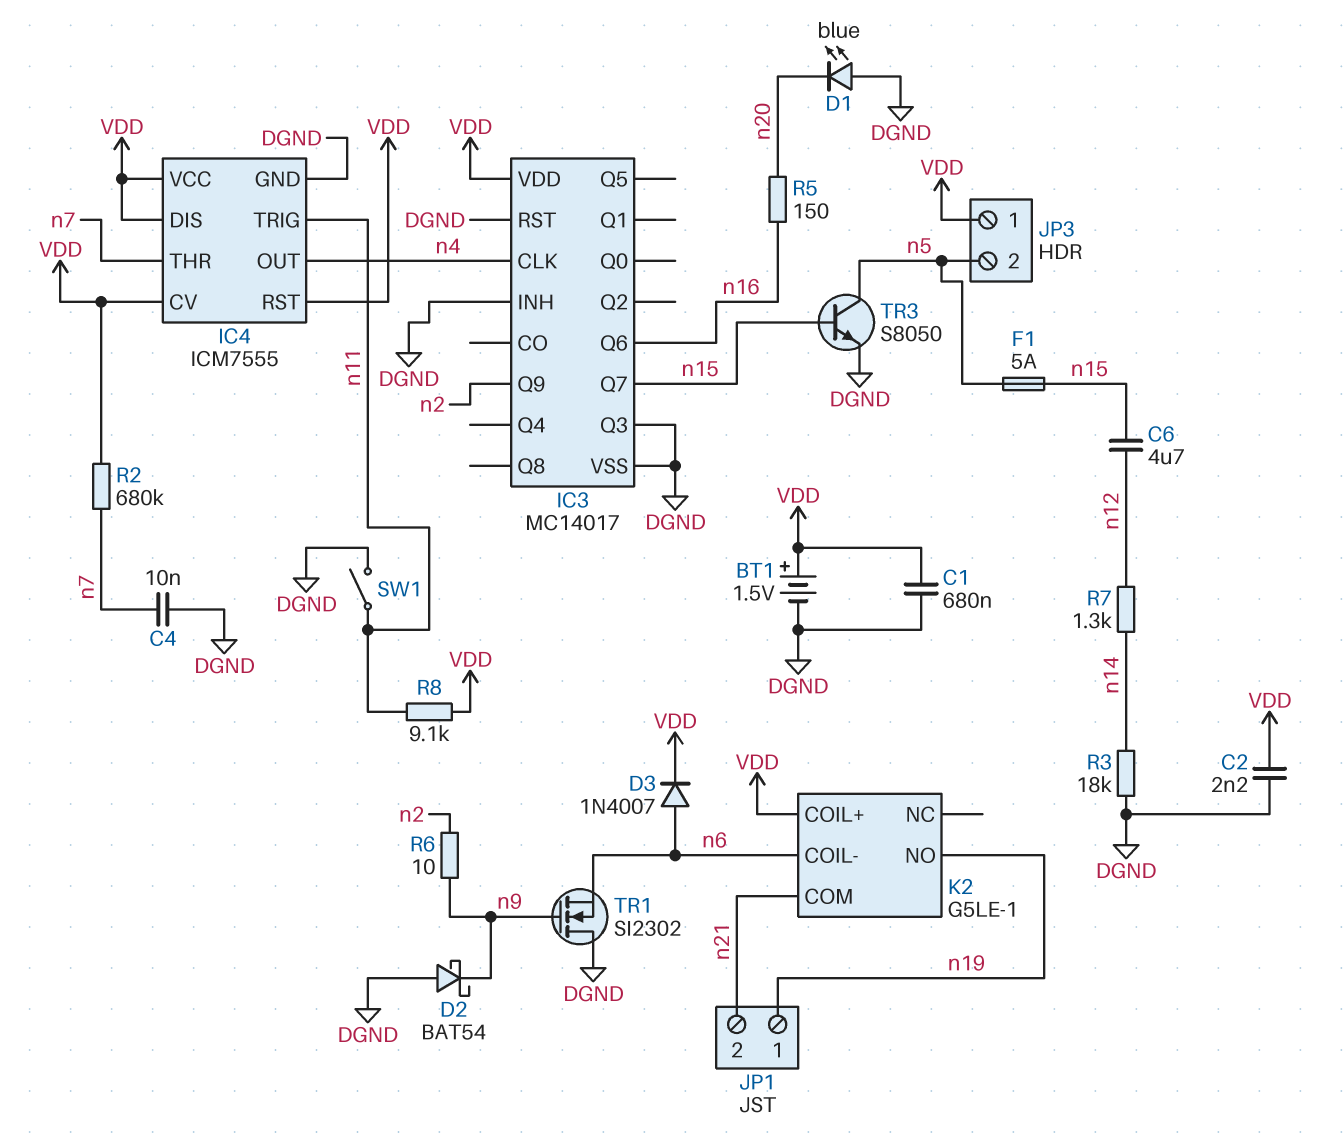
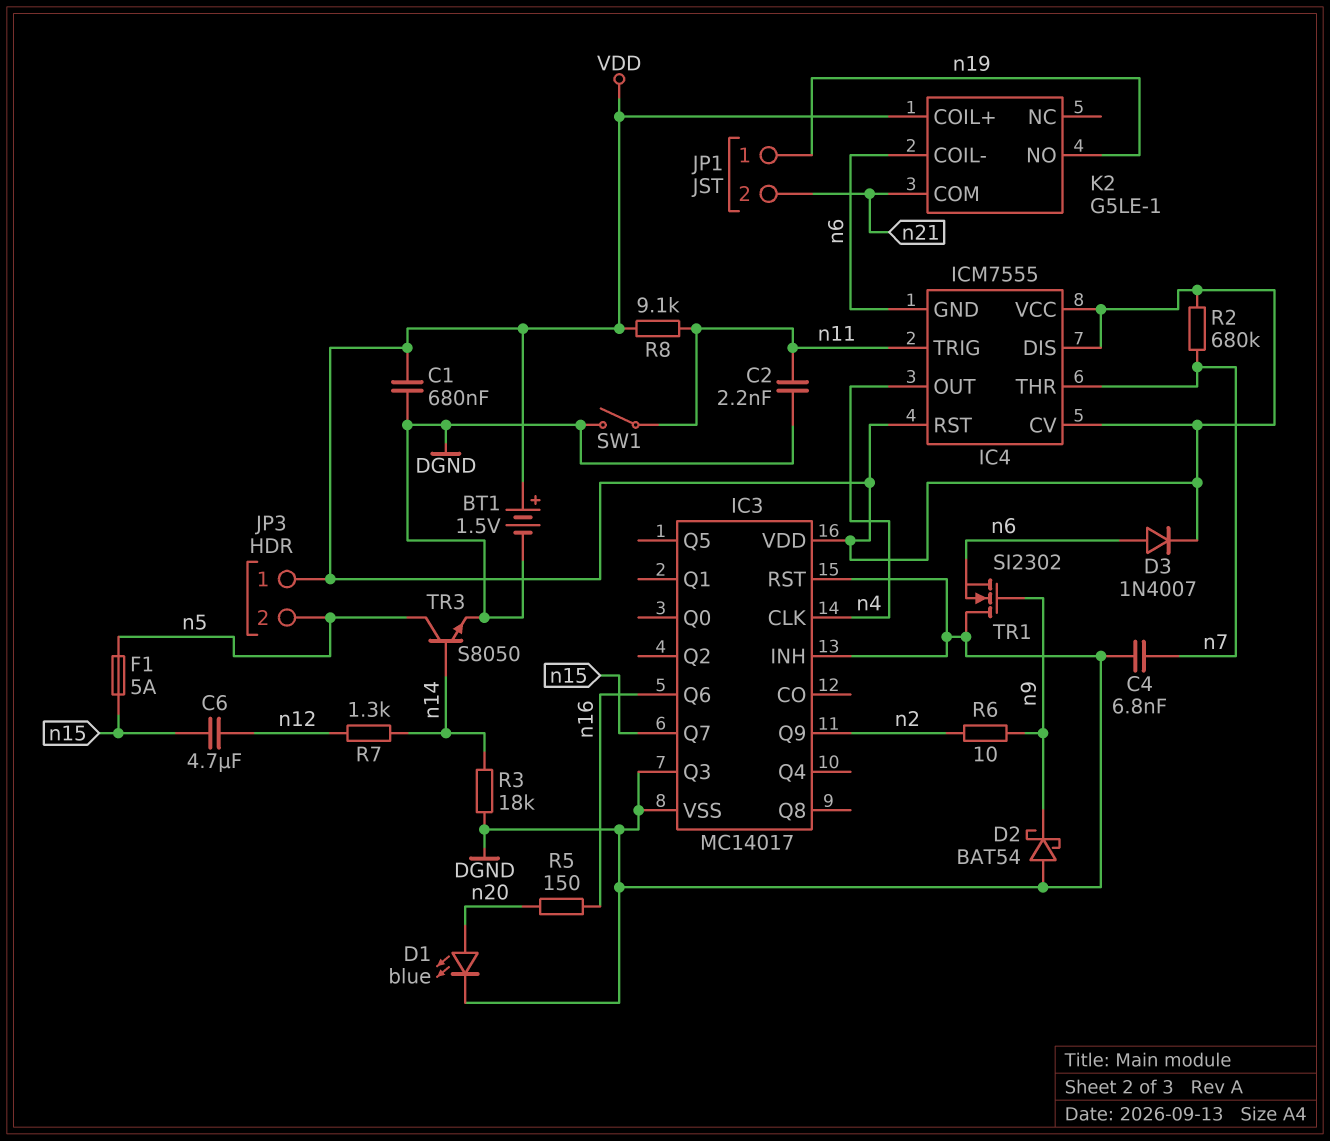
C2: 2.2nF (DGND, VDD) -> 2.2nF (DGND, n11)
C4: 10nF (DGND, n7) -> 6.8nF (DGND, n7)
D1: LED blue (A DGND, K n20) -> LED blue (A n20, K DGND)
IC4 pin GND: DGND -> n6
TR3: NPN S8050 (B n15, C n5, E DGND) -> NPN S8050 (B n14, C n5, E DGND)

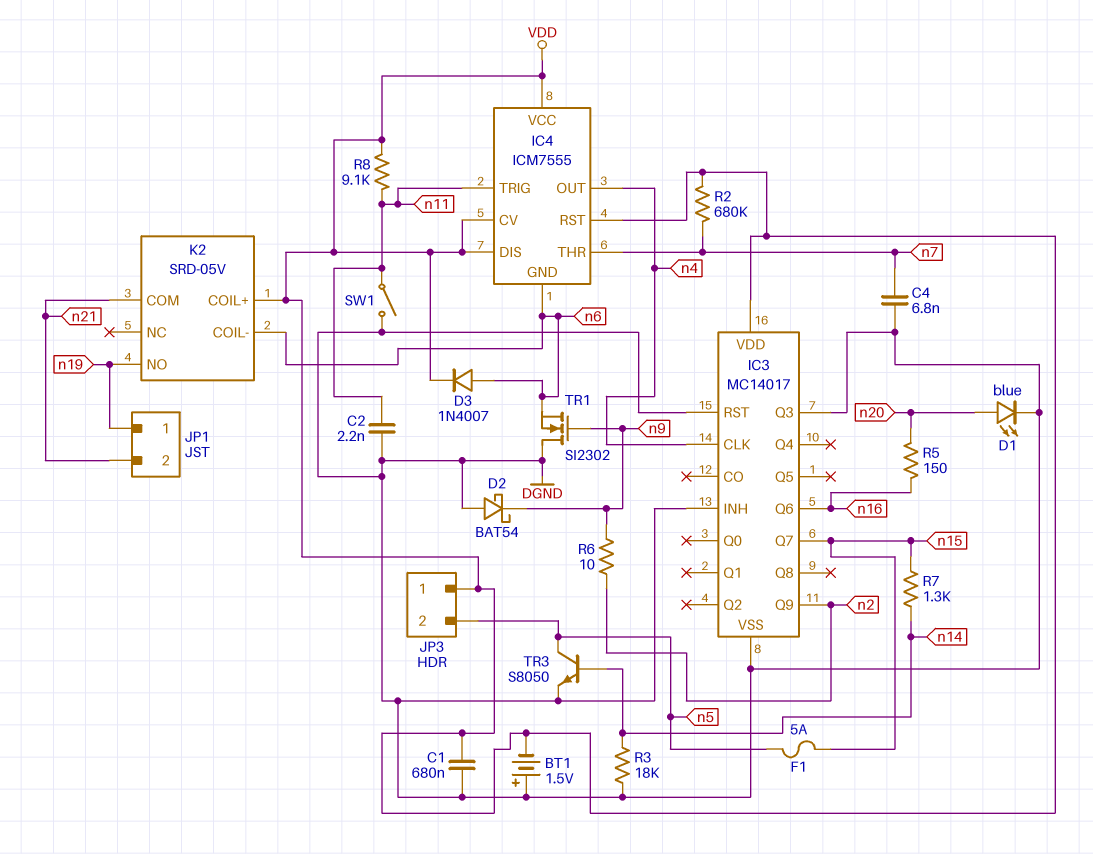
BT1: 1.5V (plus VDD, minus DGND) -> 1.5V (plus DGND, minus VDD)
C6: 4.7uF (n12, n15) -> none
K2: G5LE-1 -> SRD-05V
R7: 1.3k (n12, n14) -> 1.3k (n14, n15)

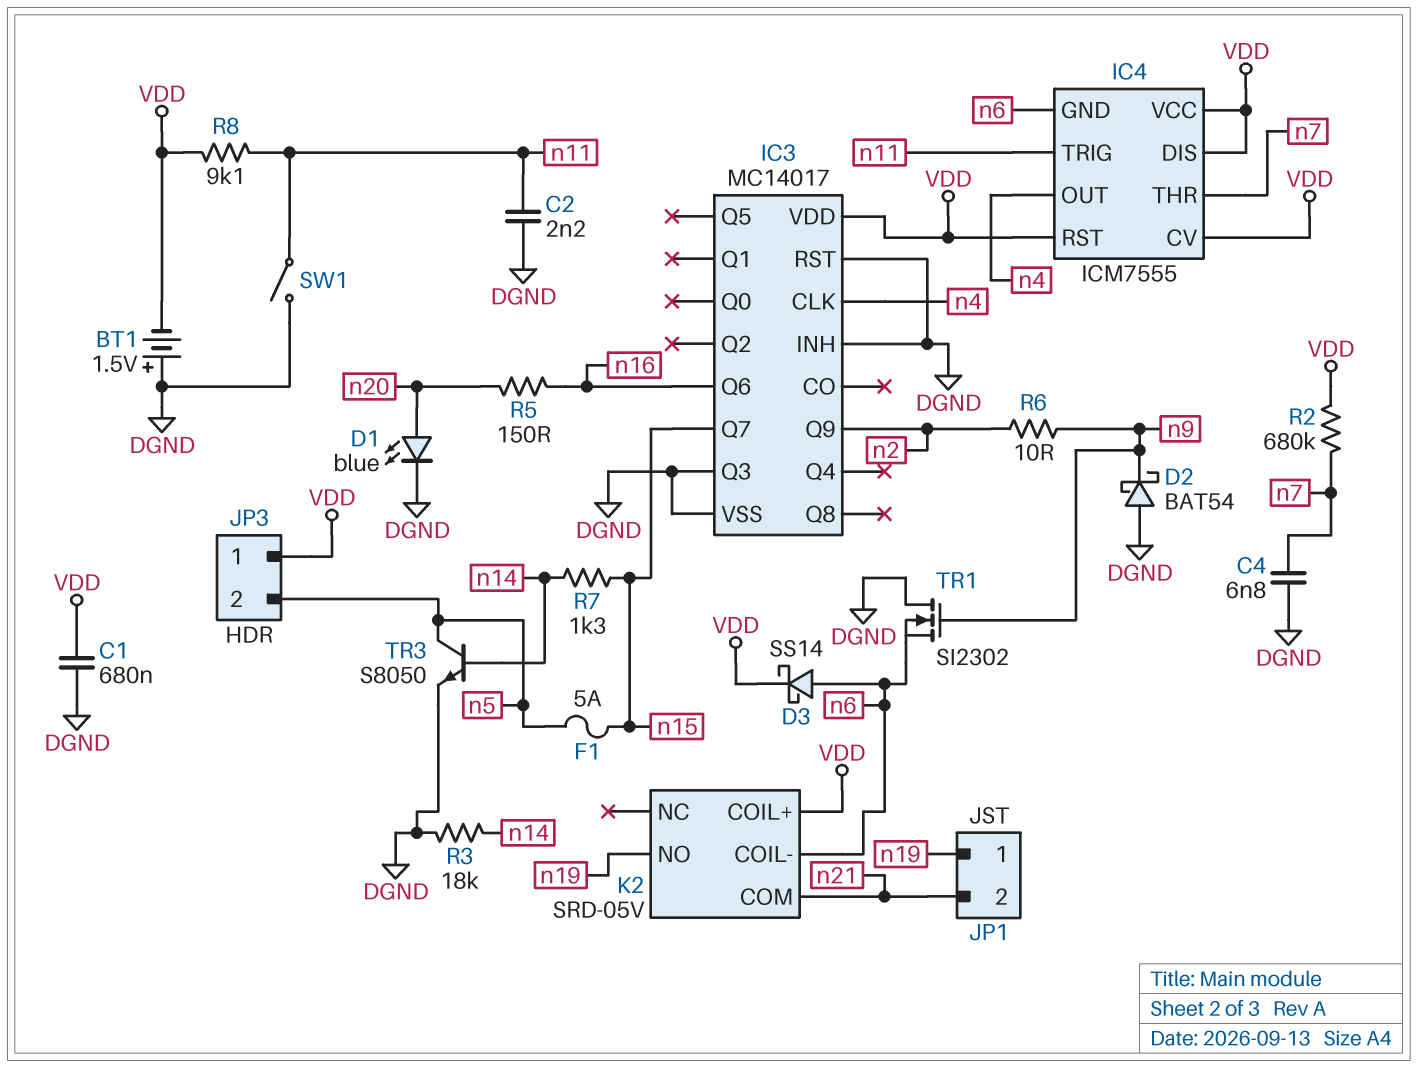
D3: diode 1N4007 (A n6, K VDD) -> schottky SS14 (A n6, K VDD)

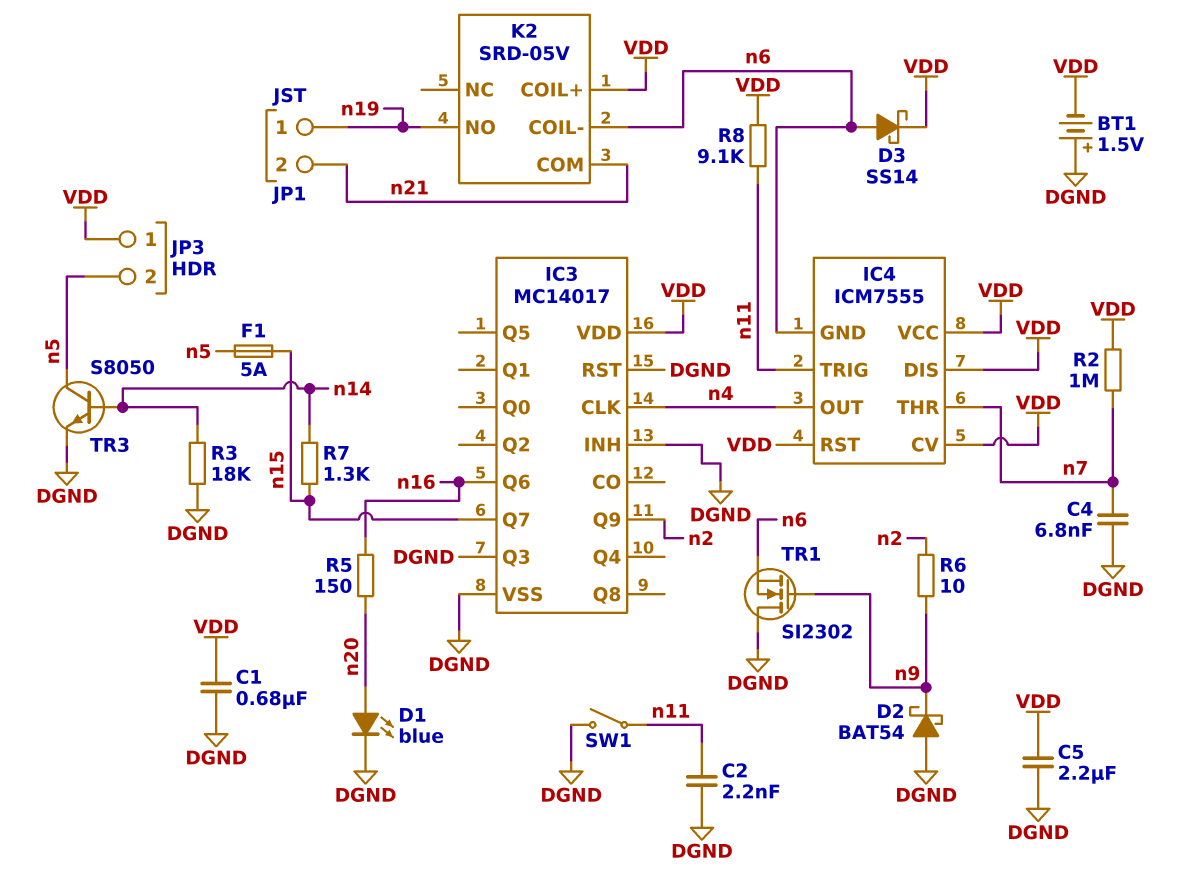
C5: none -> 2.2uF (DGND, VDD)
R2: 680k (VDD, n7) -> 1M (VDD, n7)

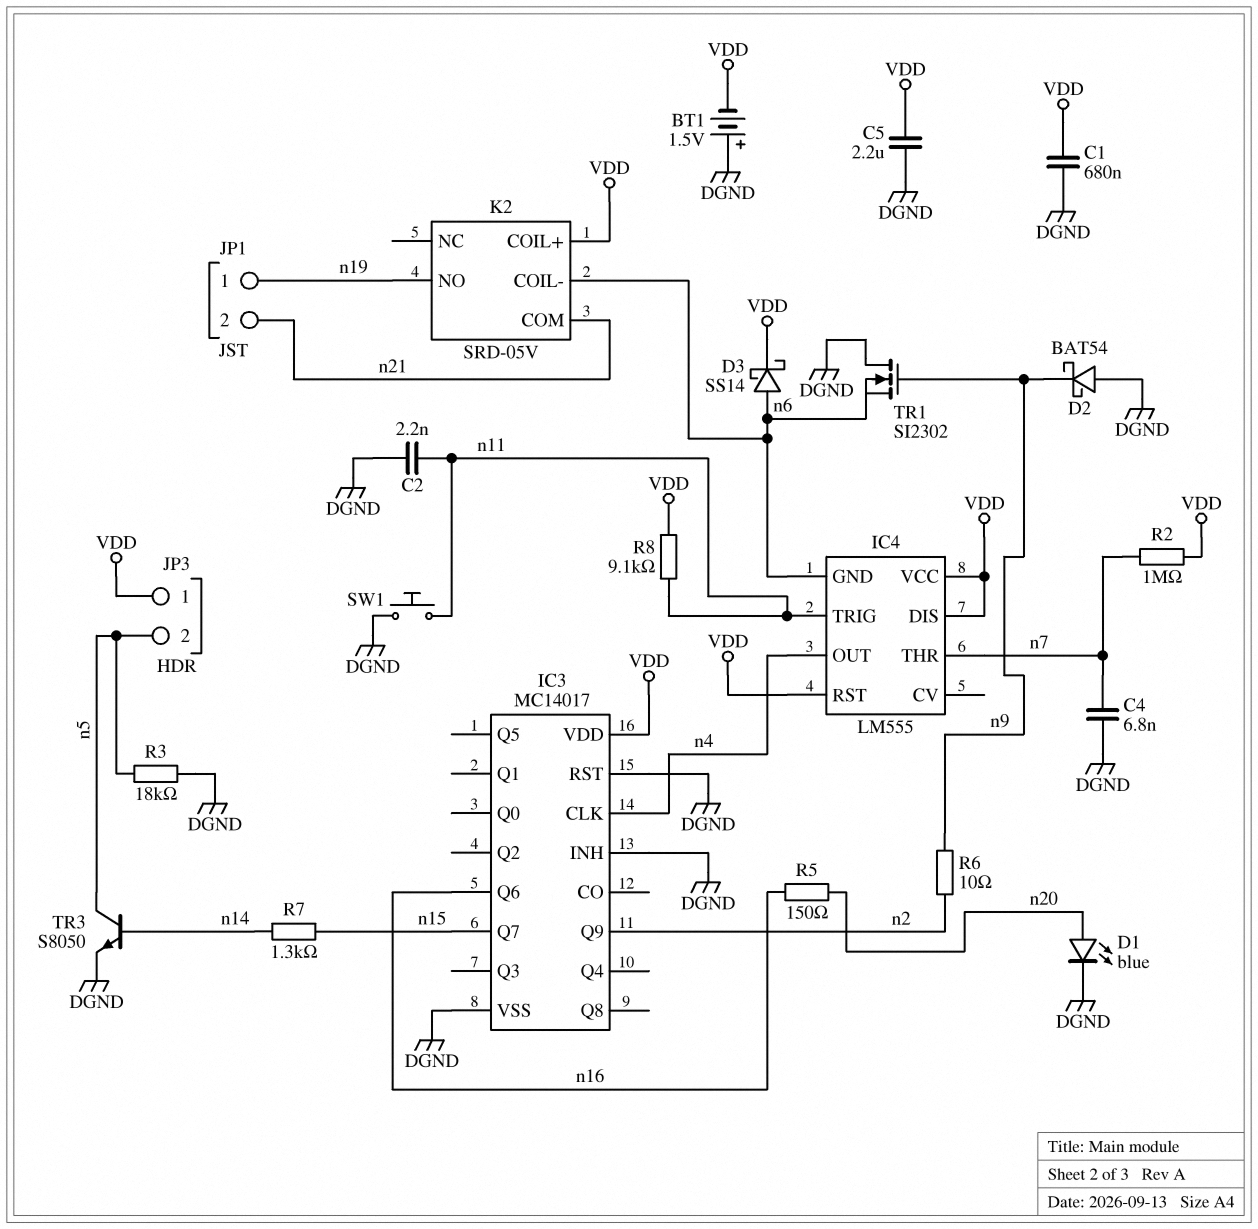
F1: 5A (n5, n15) -> none
IC3 pin Q3: DGND -> none
IC4: ICM7555 -> LM555
IC4 pin CV: VDD -> none
R3: 18k (DGND, n14) -> 18k (DGND, n5)
SW1: switch (DGND, n11) -> button (DGND, n11)

